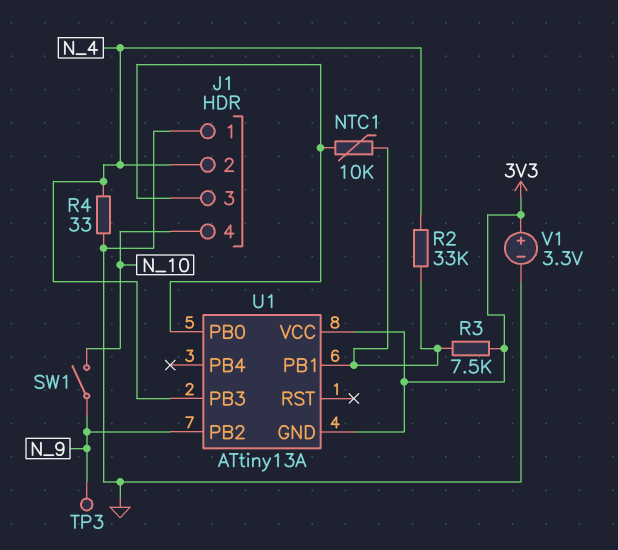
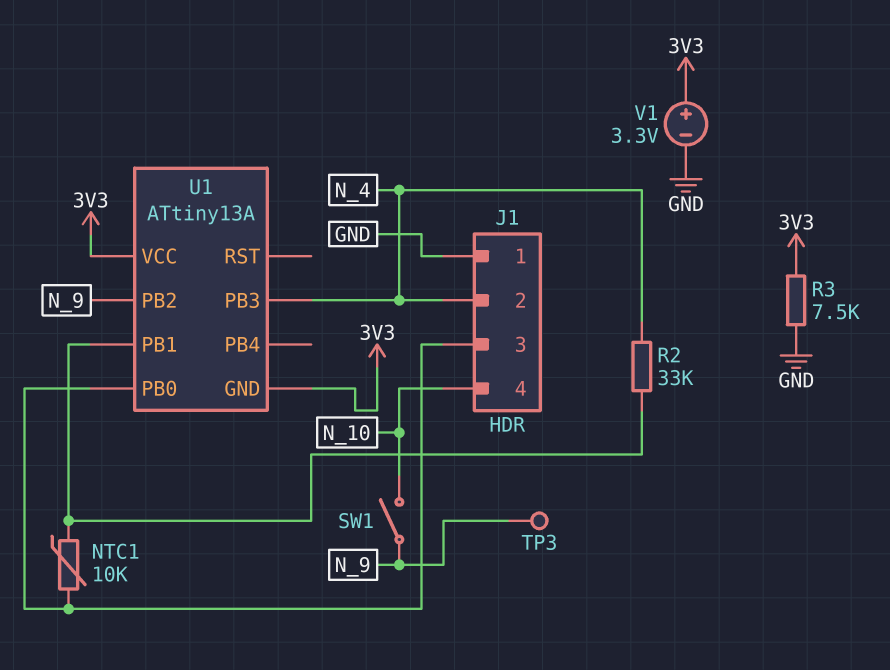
R3: 7.5k (3V3, U1/PB1) -> 7.5k (3V3, GND)
R4: 33 (GND, N_4) -> none

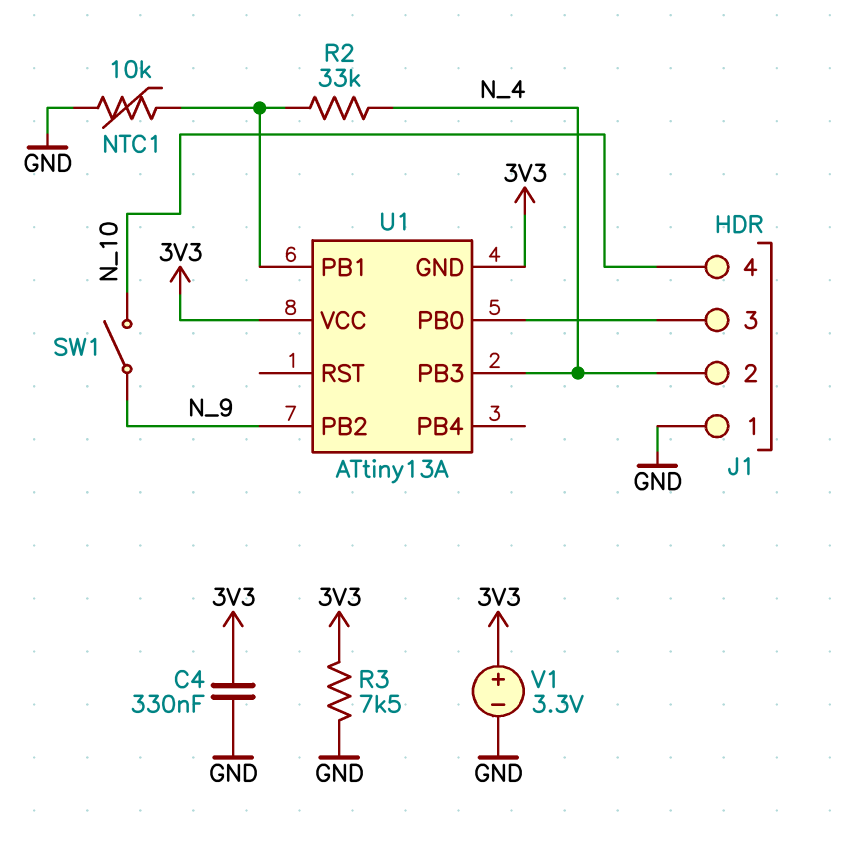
C4: none -> 330nF (3V3, GND)
NTC1: 10k (J1/3, U1/PB1) -> 10k (GND, U1/PB1)
TP3: test point (N_9) -> none

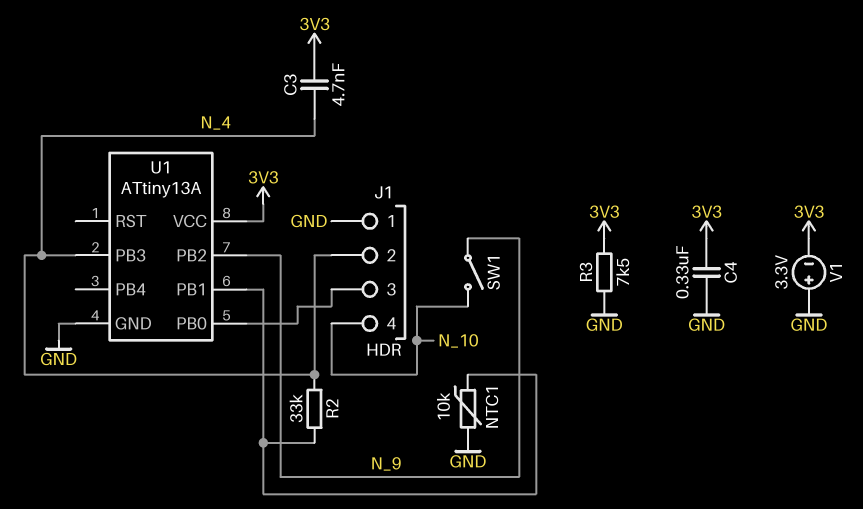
C3: none -> 4.7nF (3V3, N_4)
U1 pin GND: 3V3 -> GND
V1: 3.3V (plus 3V3, minus GND) -> 3.3V (plus GND, minus 3V3)

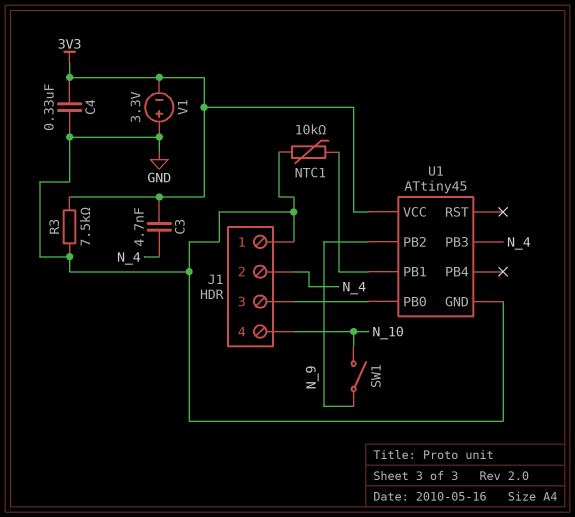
R2: 33k (N_4, U1/PB1) -> none
U1: ATtiny13A -> ATtiny45

